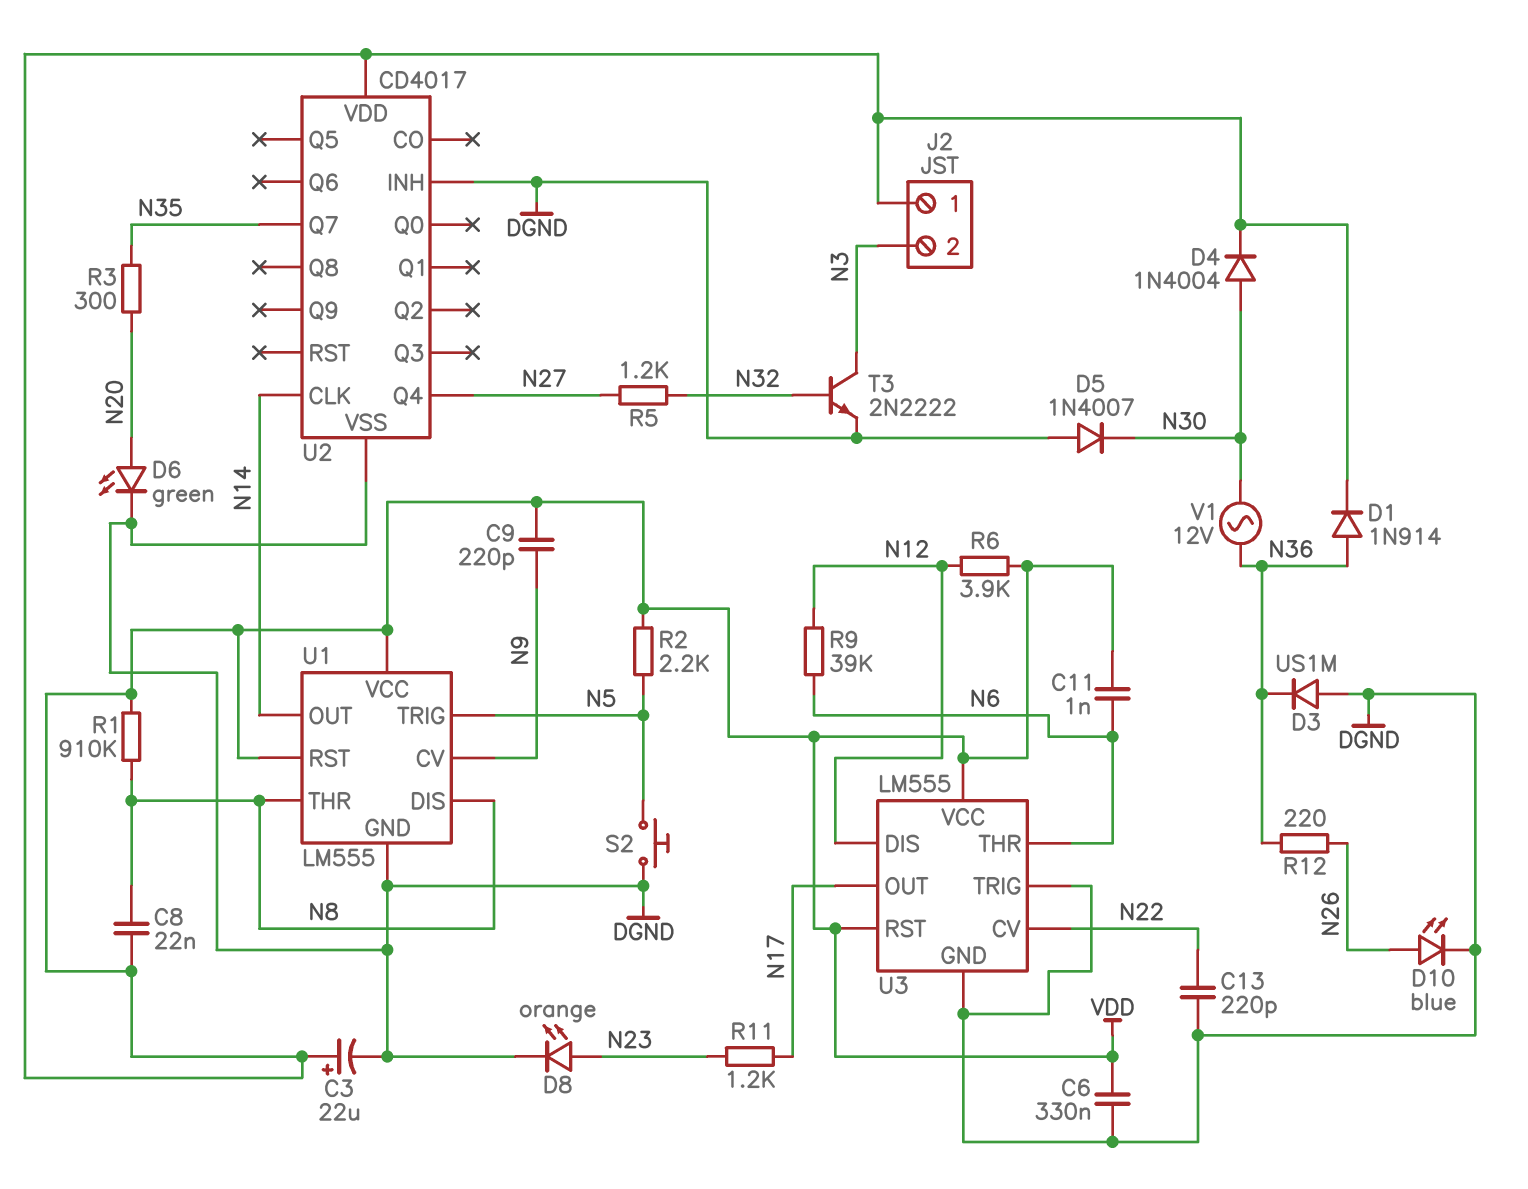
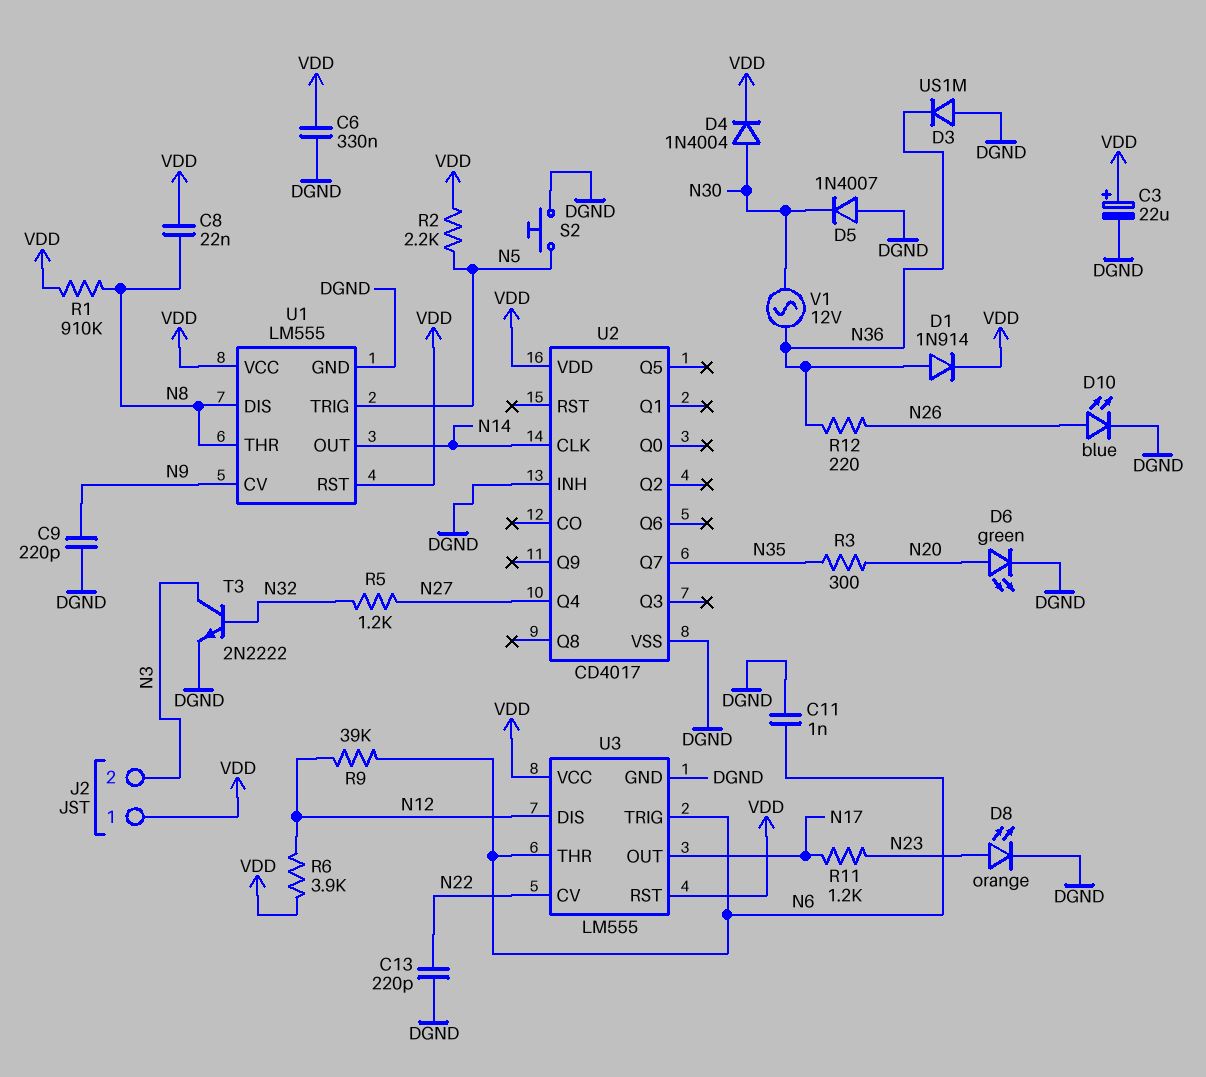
C9: 220pF (N9, VDD) -> 220pF (DGND, N9)
C11: 1nF (N6, VDD) -> 1nF (DGND, N6)
U3 pin TRIG: DGND -> N6

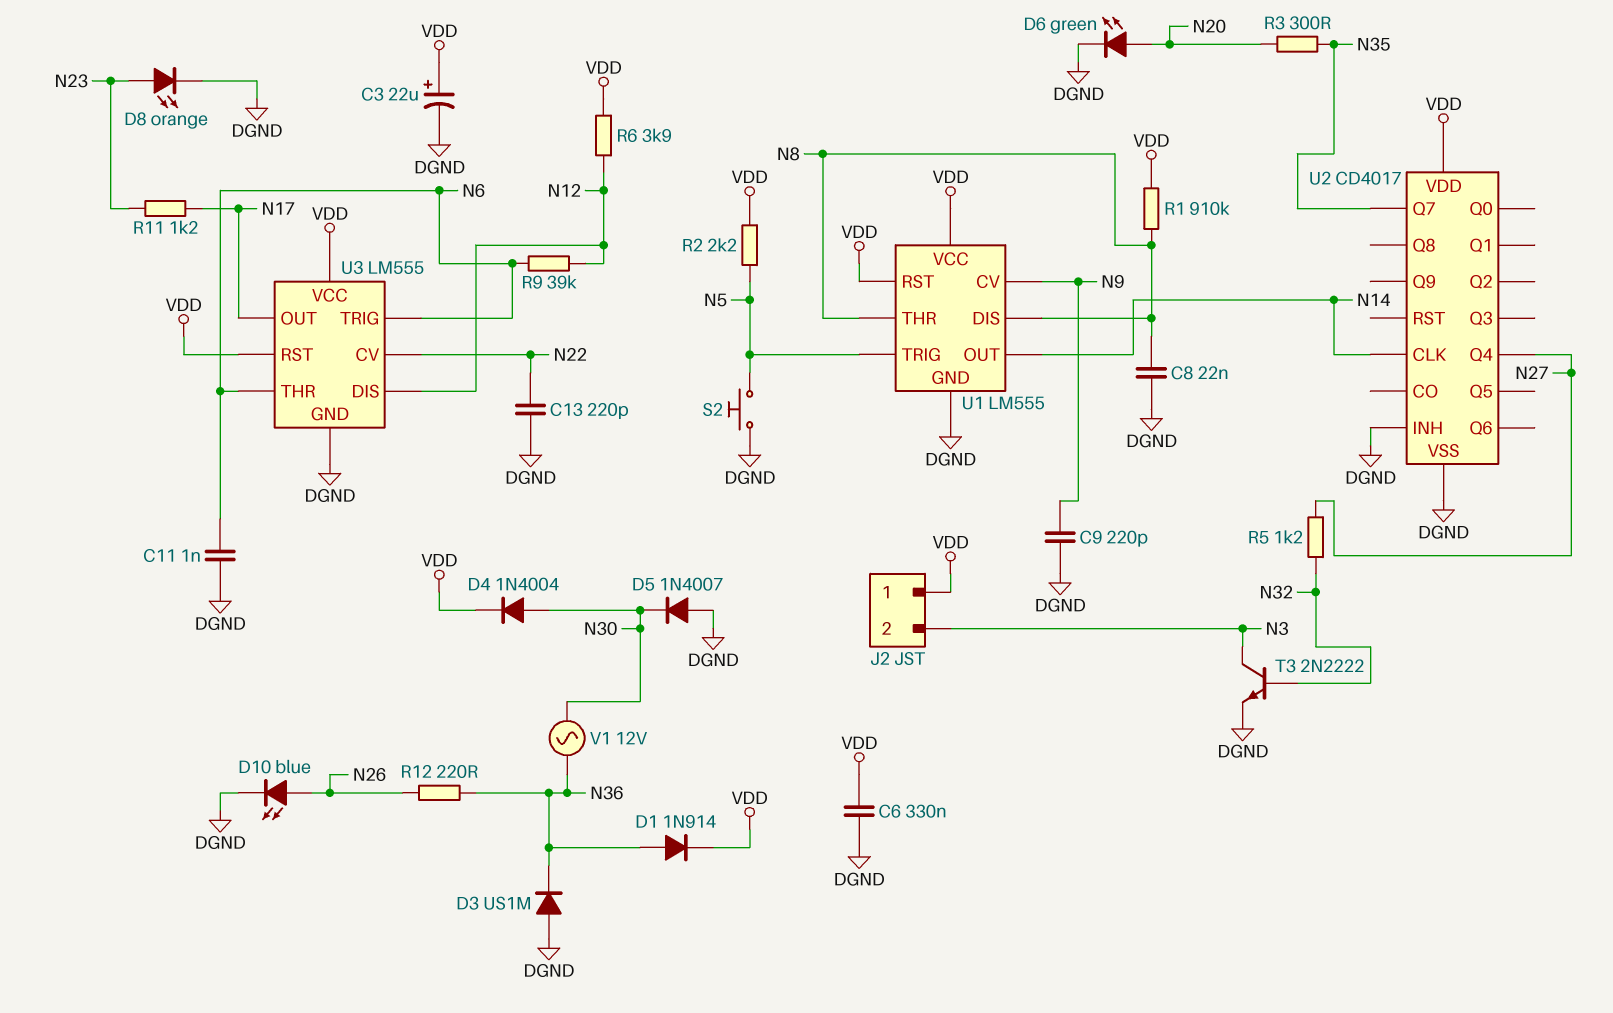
C8: 22nF (N8, VDD) -> 22nF (DGND, N8)

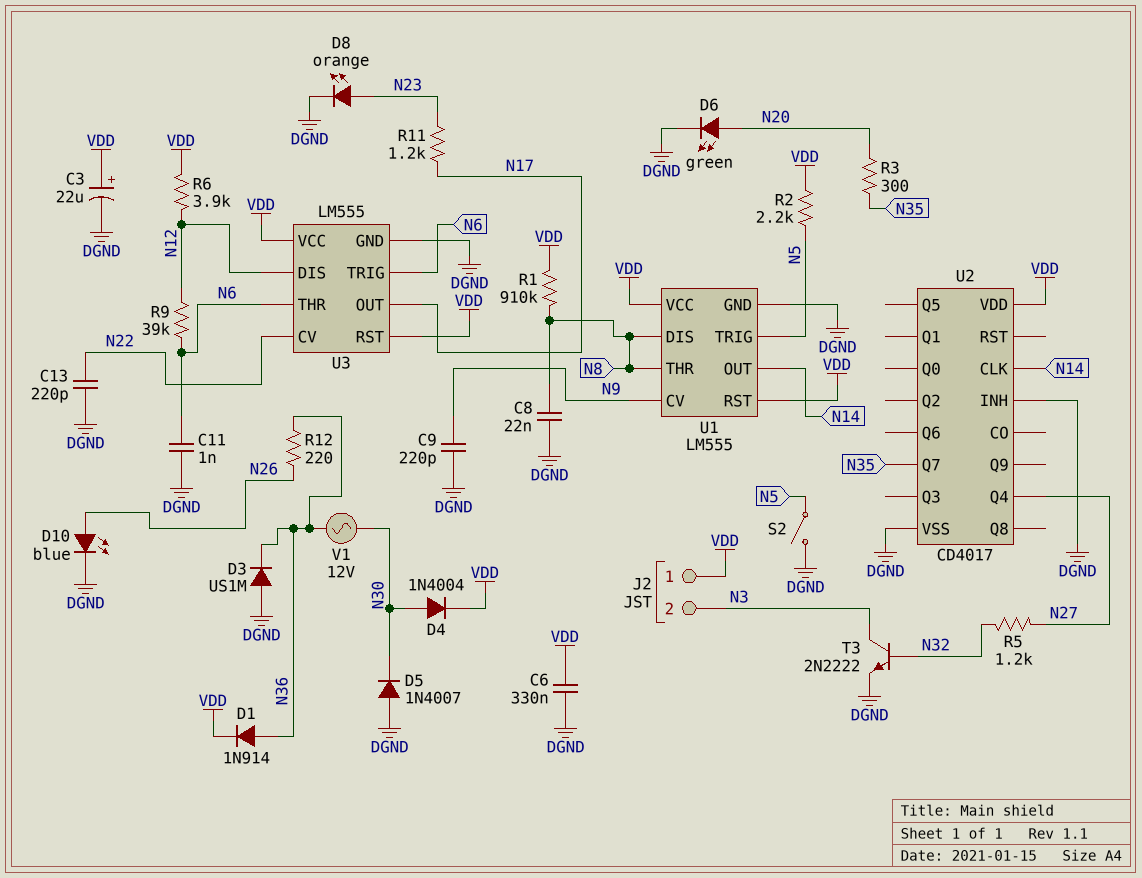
S2: button (DGND, N5) -> switch (DGND, N5)

